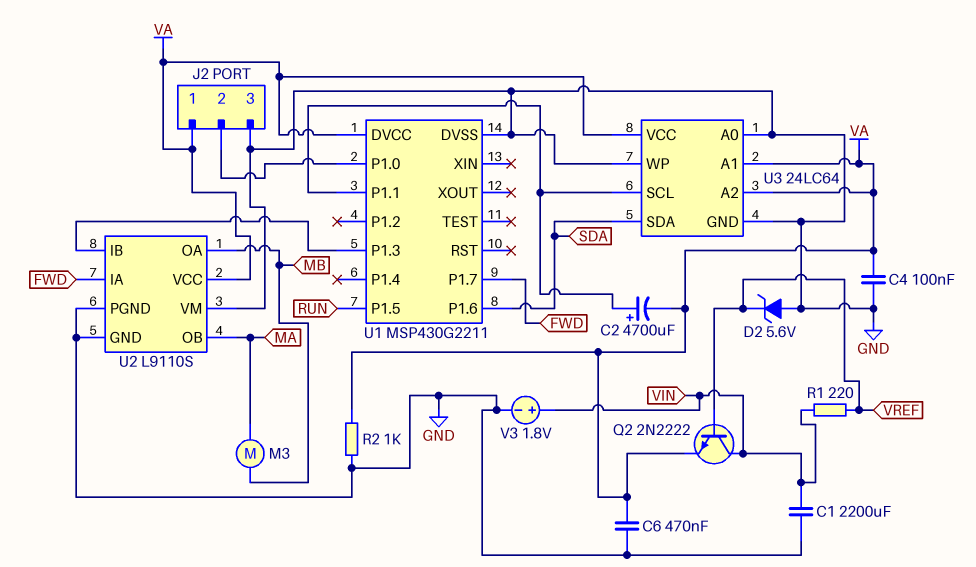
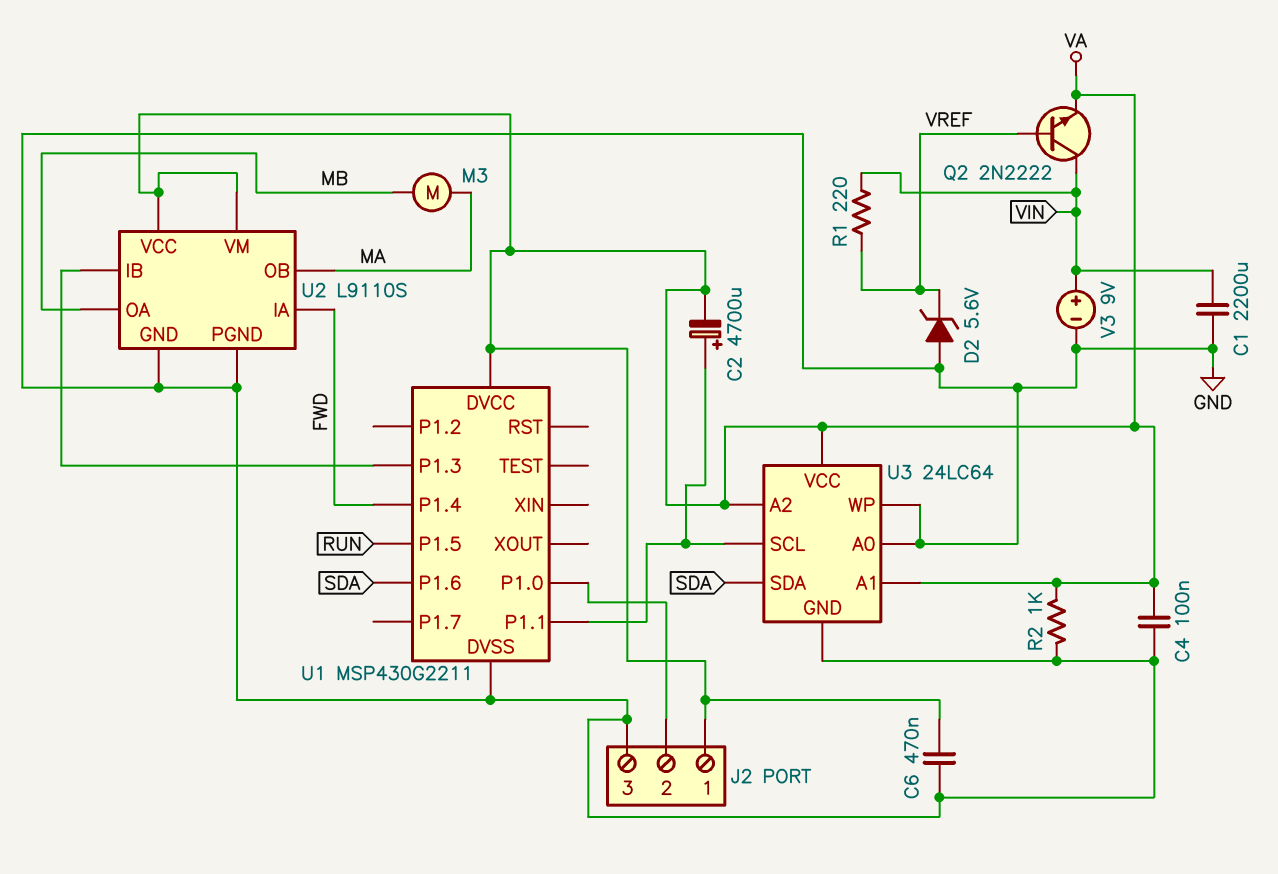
U1 pin P1.4: none -> FWD
U1 pin P1.7: FWD -> none
U2 pin VM: GND -> VA
V3: 1.8V (plus VIN, minus GND) -> 9V (plus VIN, minus GND)

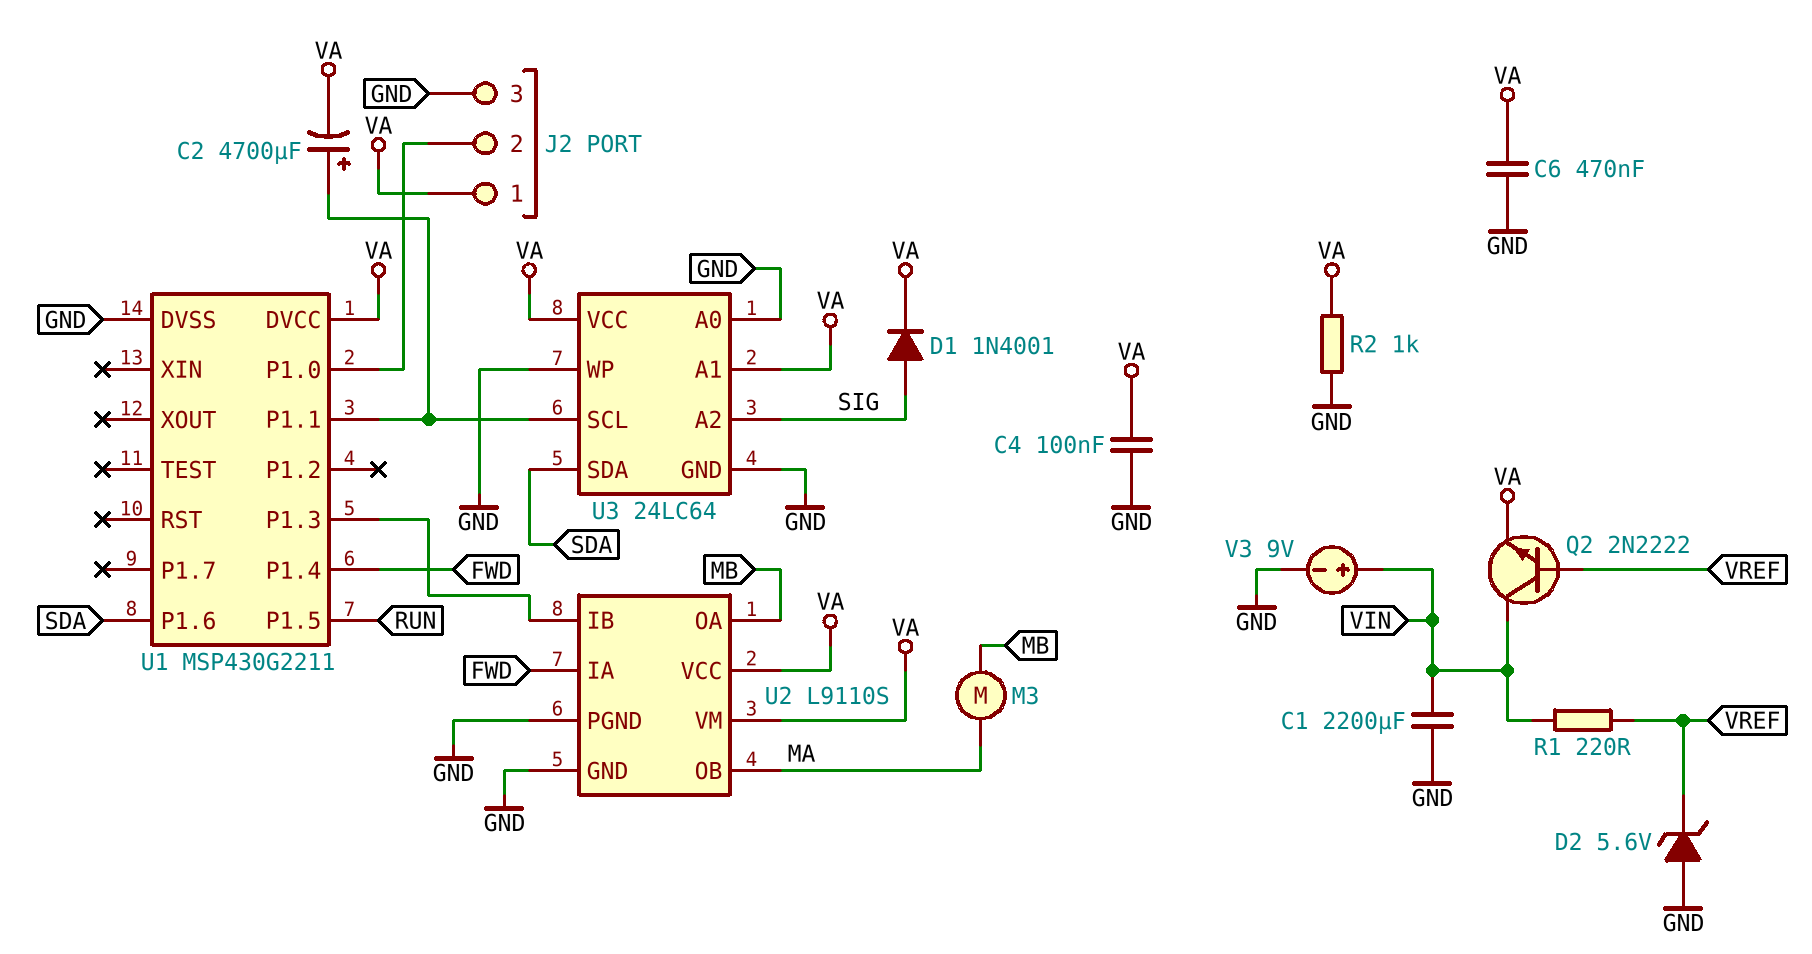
D1: none -> diode 1N4001 (A SIG, K VA)
U3 pin A2: VA -> SIG

